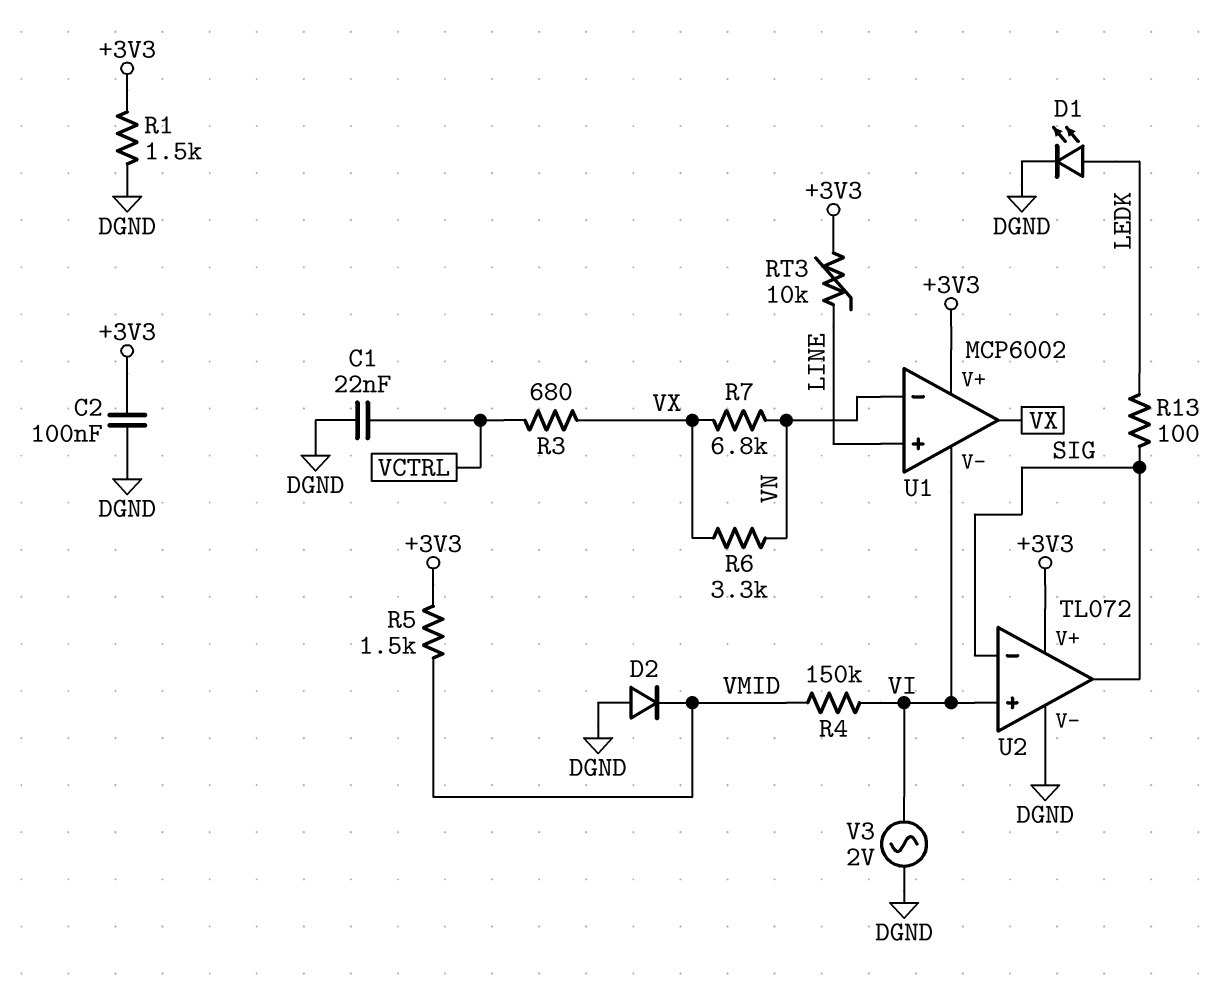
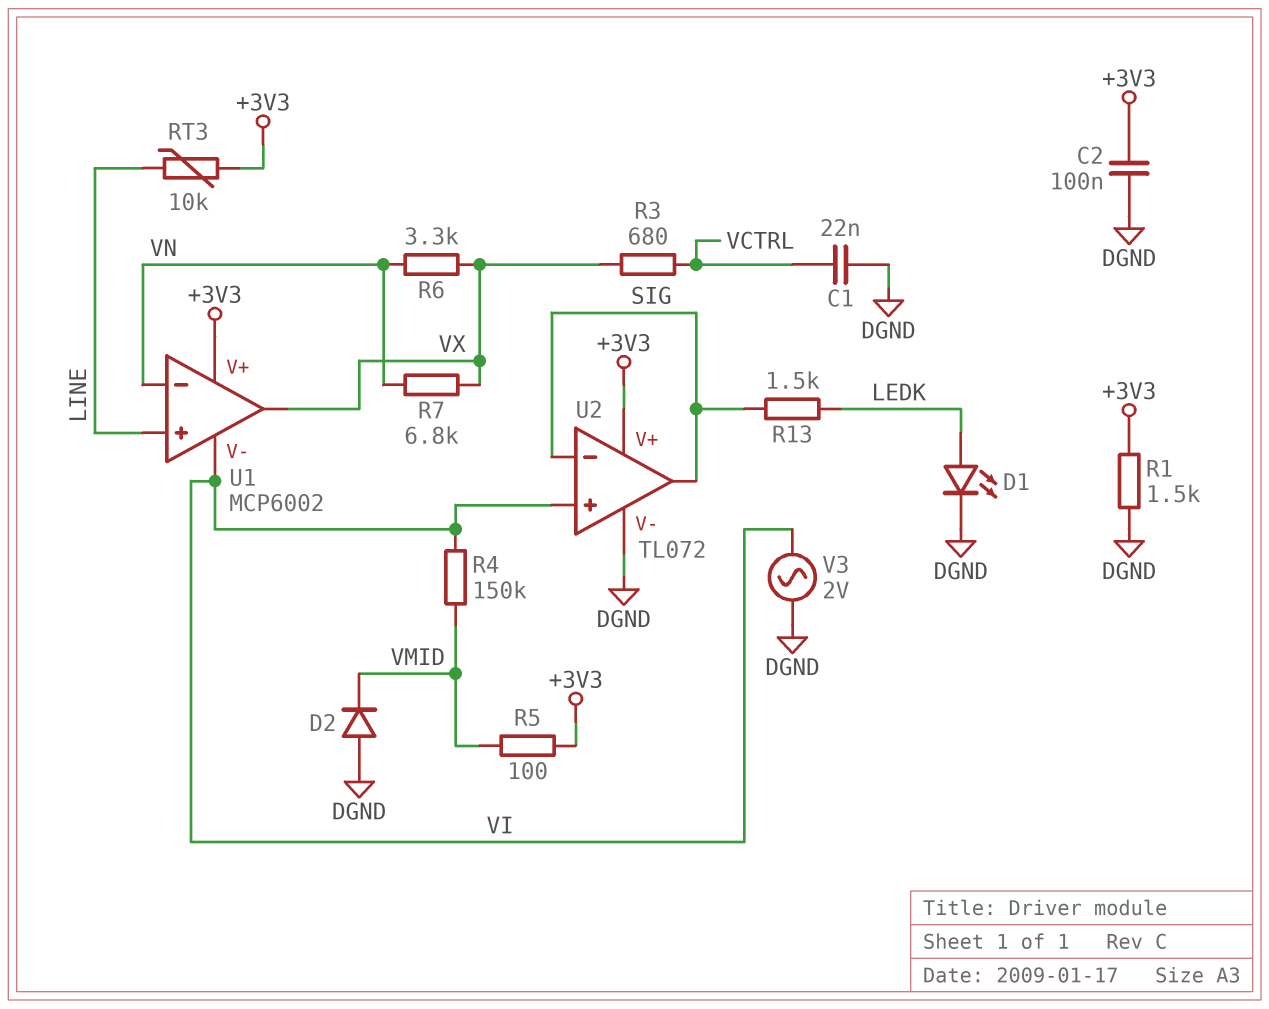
R5: 1.5k (+3V3, VMID) -> 100 (+3V3, VMID)
R13: 100 (LEDK, SIG) -> 1.5k (LEDK, SIG)

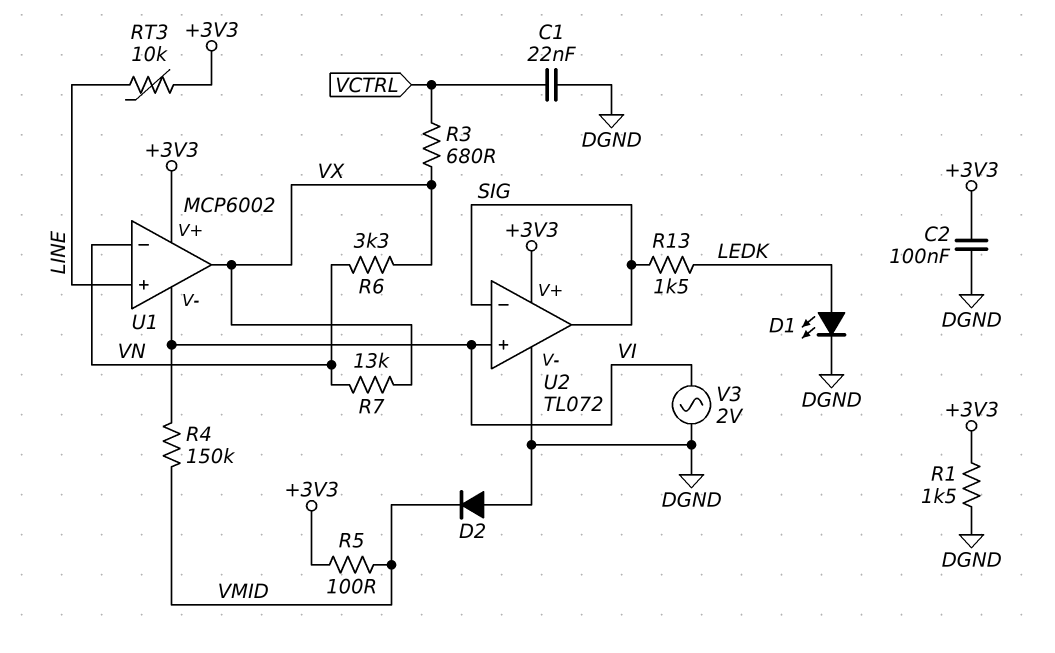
R7: 6.8k (VN, VX) -> 13k (VN, VX)

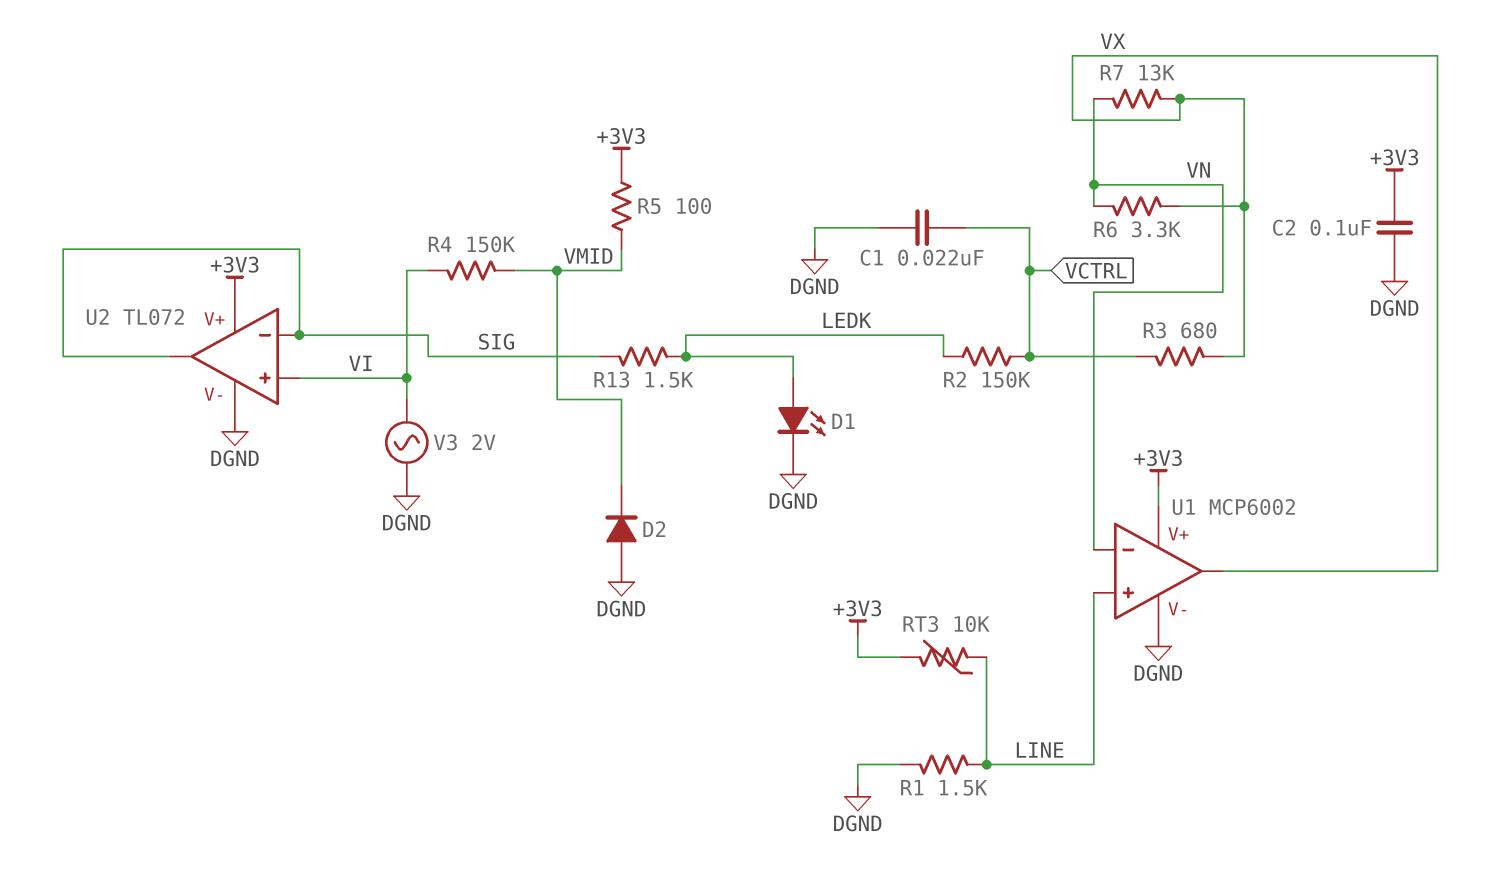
R1: 1.5k (+3V3, DGND) -> 1.5k (DGND, LINE)
R2: none -> 150k (LEDK, VCTRL)
U1 pin V-: VI -> DGND

